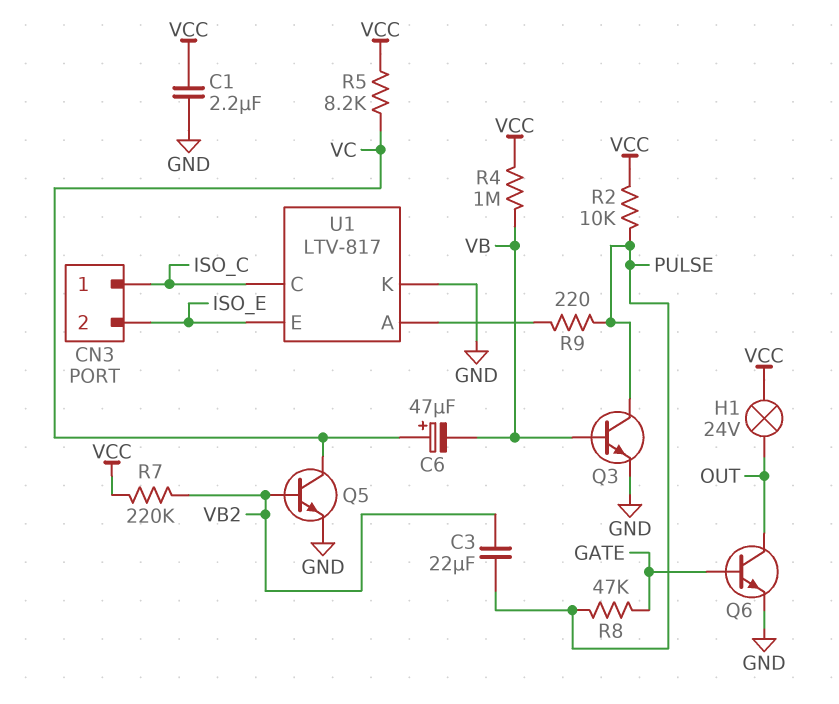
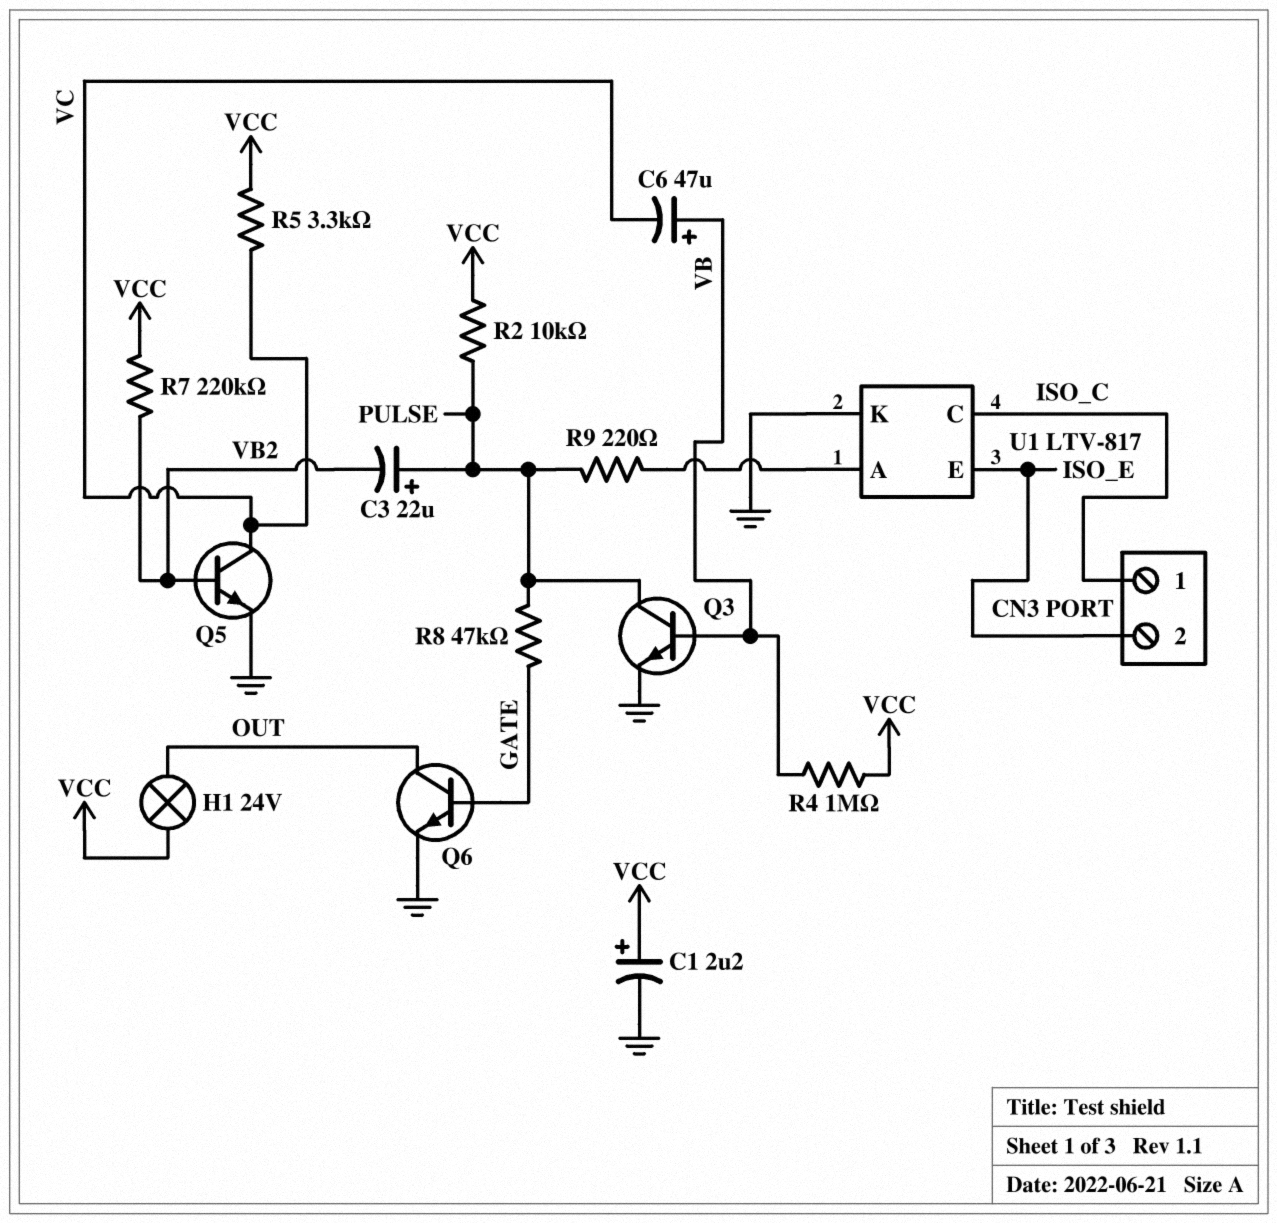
C1: 2.2uF (GND, VCC) -> 2.2uF (plus VCC, minus GND)
C3: 22uF (PULSE, VB2) -> 22uF (plus PULSE, minus VB2)
C6: 47uF (plus VC, minus VB) -> 47uF (plus VB, minus VC)
R5: 8.2k (VC, VCC) -> 3.3k (VC, VCC)

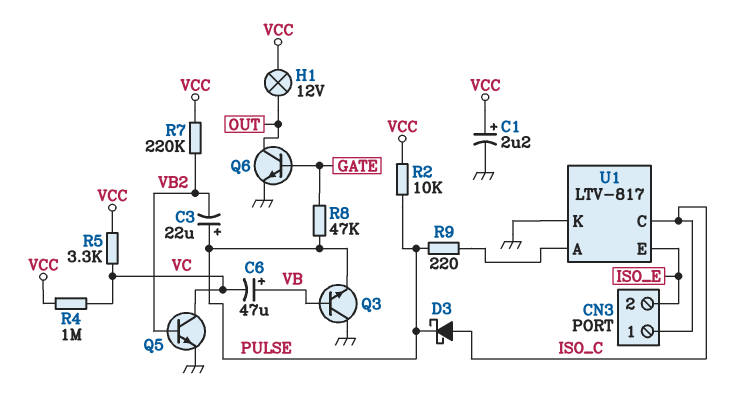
D3: none -> schottky (A ISO_C, K PULSE)
H1: lamp 24V (OUT, VCC) -> lamp 12V (OUT, VCC)
Q3: NPN (B VB, C PULSE, E GND) -> NPN (B VB, C GND, E PULSE)
R4: 1M (VB, VCC) -> 1M (VC, VCC)

